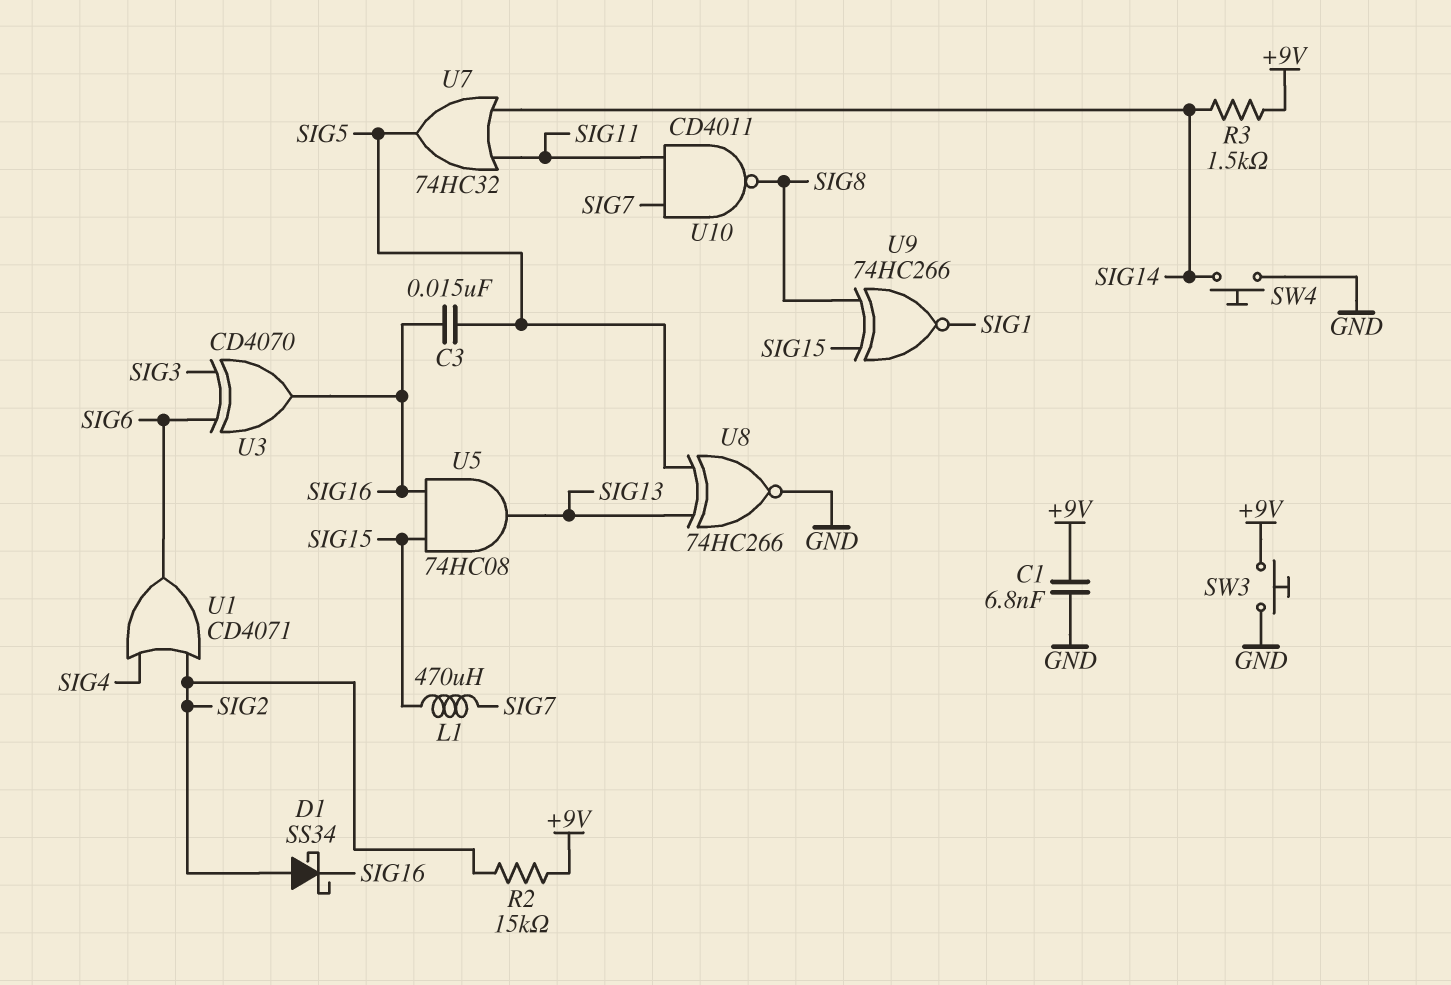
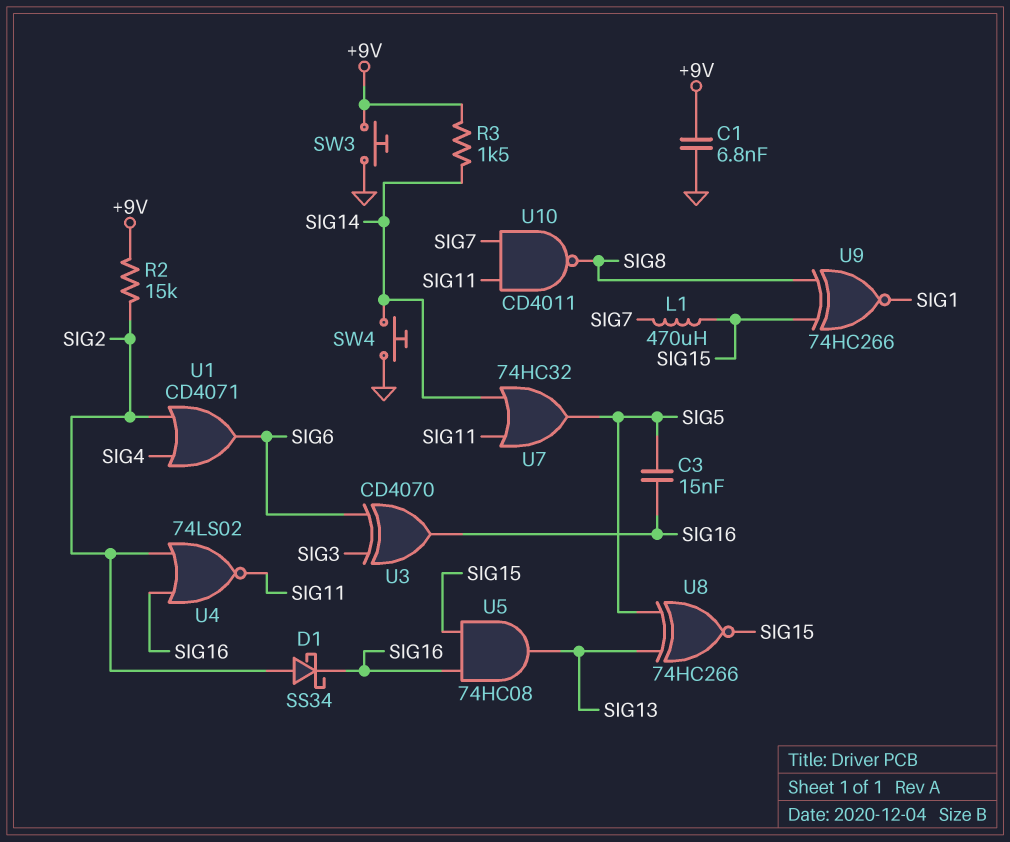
U4: none -> NOR 74LS02 (in SIG2, in SIG16, out SIG11)
U8: XNOR 74HC266 (in SIG5, in SIG13, out GND) -> XNOR 74HC266 (in SIG5, in SIG13, out SIG15)

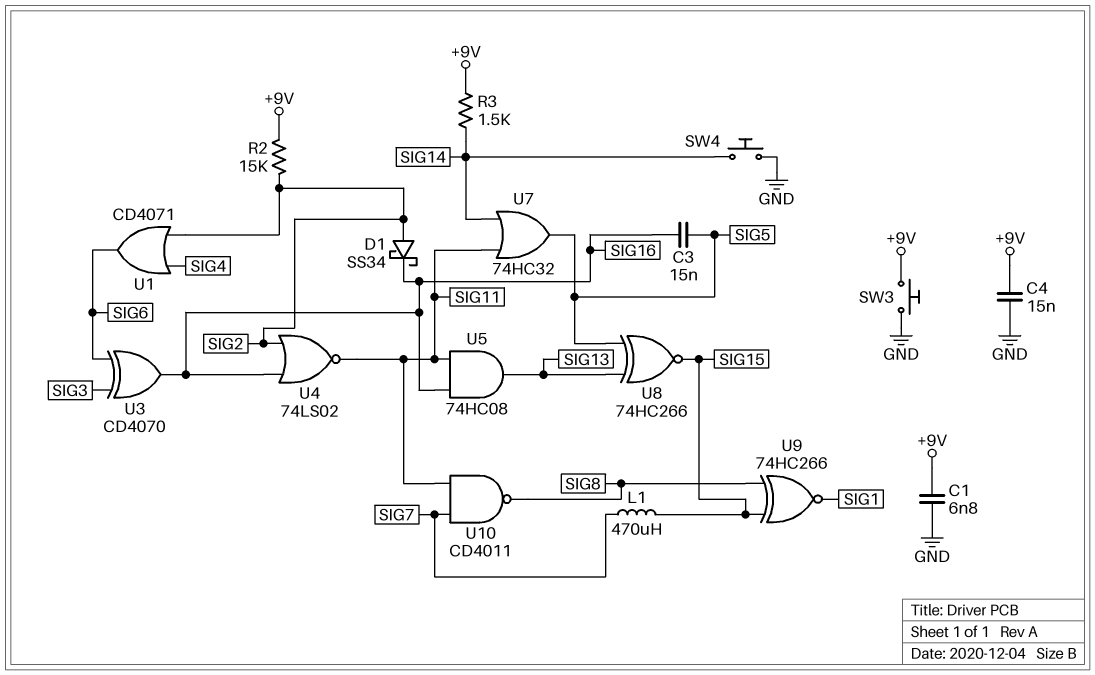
C4: none -> 15nF (+9V, GND)
U5: AND 74HC08 (in SIG15, in SIG16, out SIG13) -> AND 74HC08 (in SIG11, in SIG16, out SIG13)

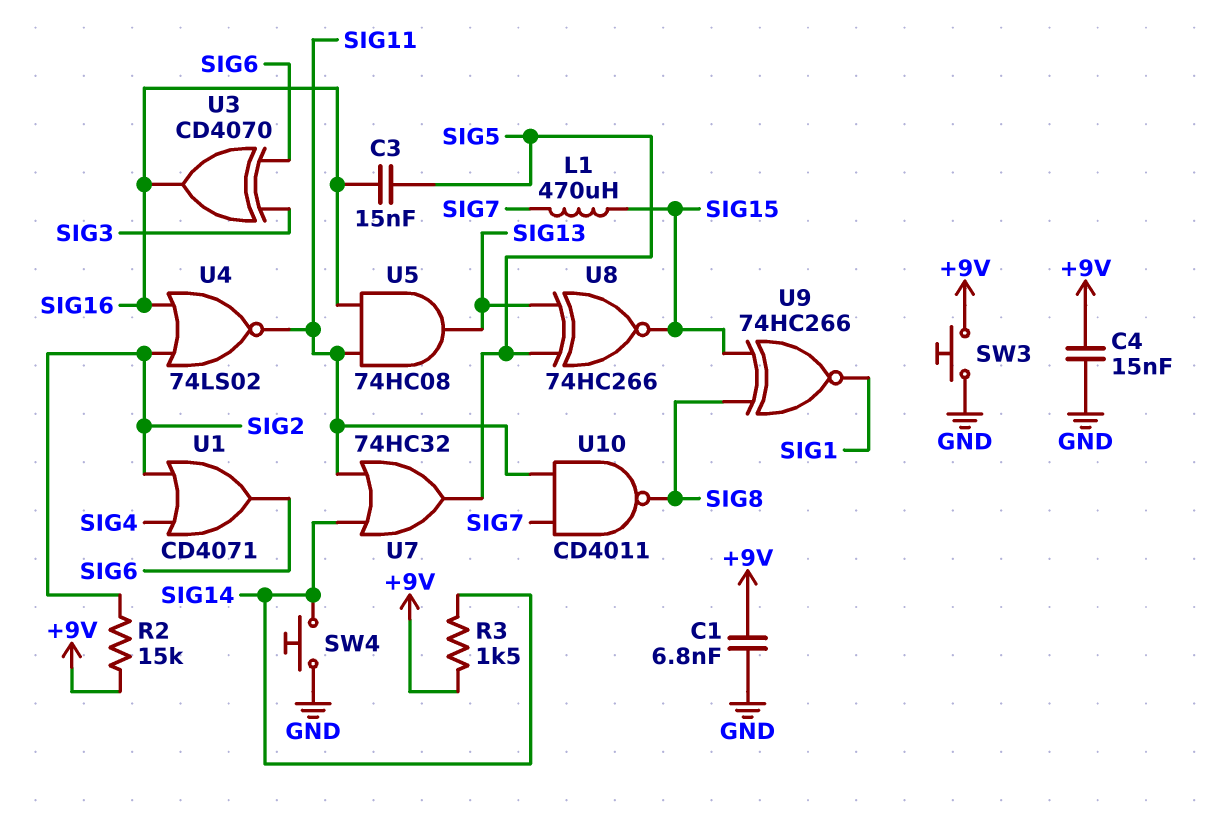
D1: schottky SS34 (A SIG2, K SIG16) -> none

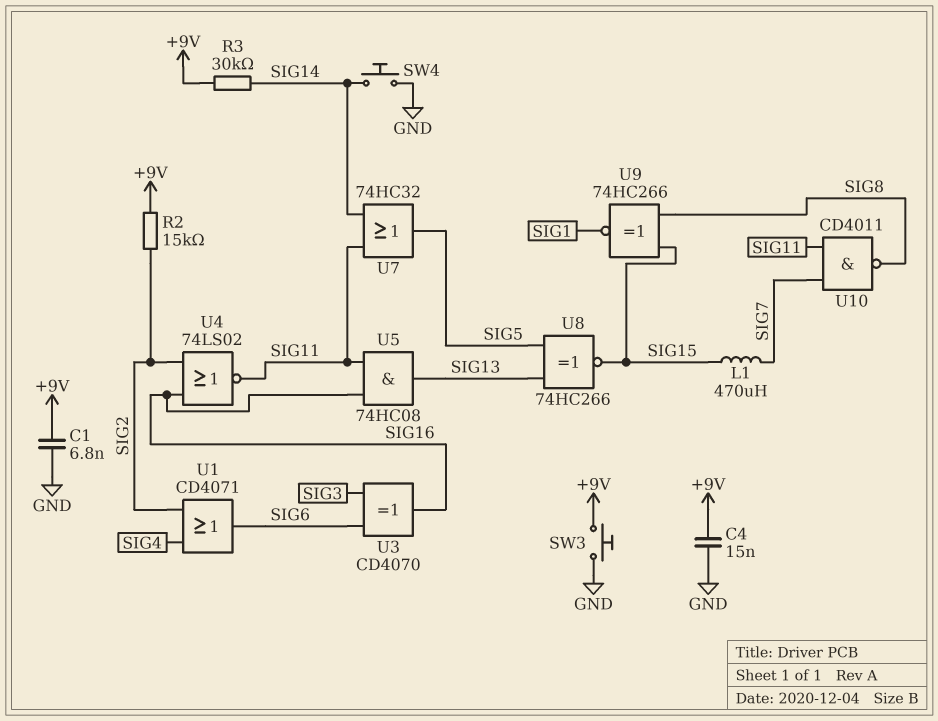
C3: 15nF (SIG5, SIG16) -> none
R3: 1.5k (+9V, SIG14) -> 30k (+9V, SIG14)

